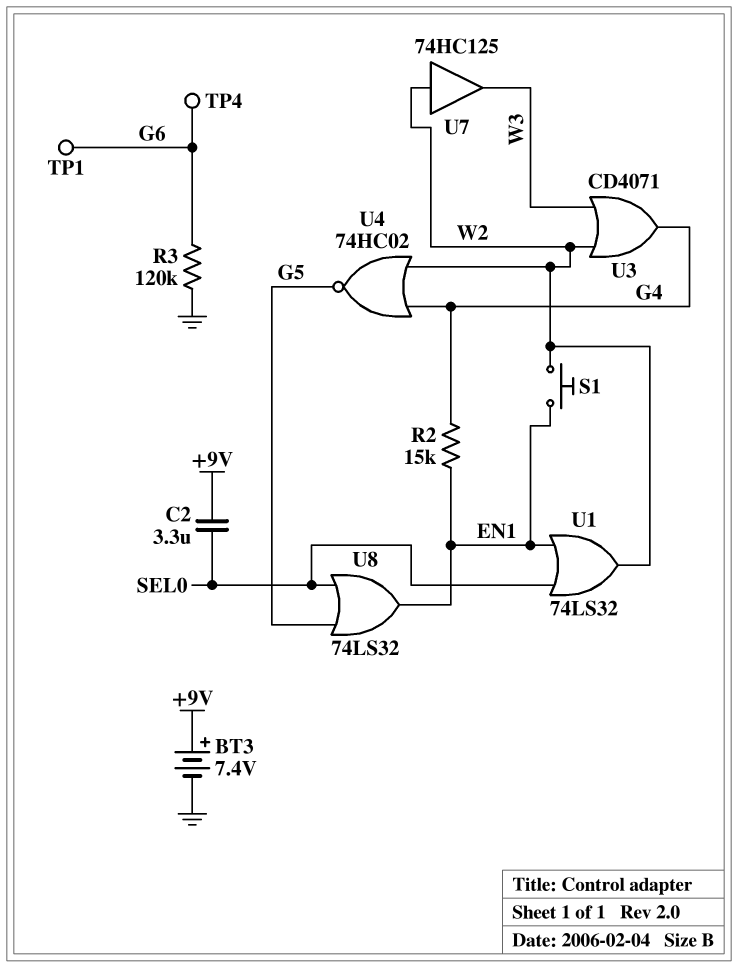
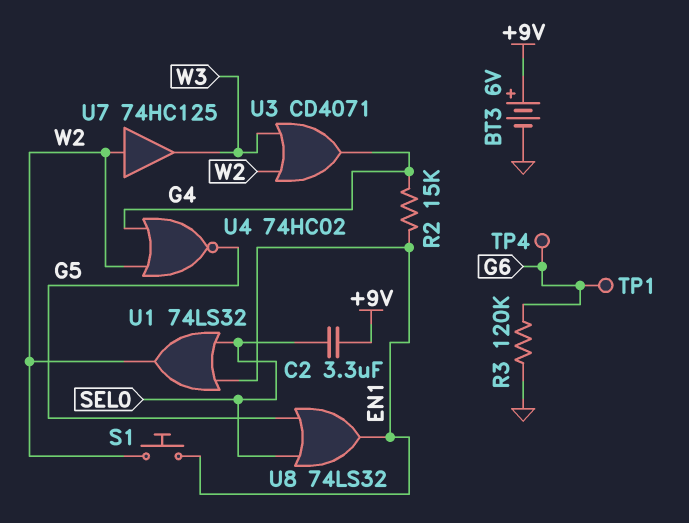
BT3: 7.4V (plus +9V, minus GND) -> 6V (plus +9V, minus GND)

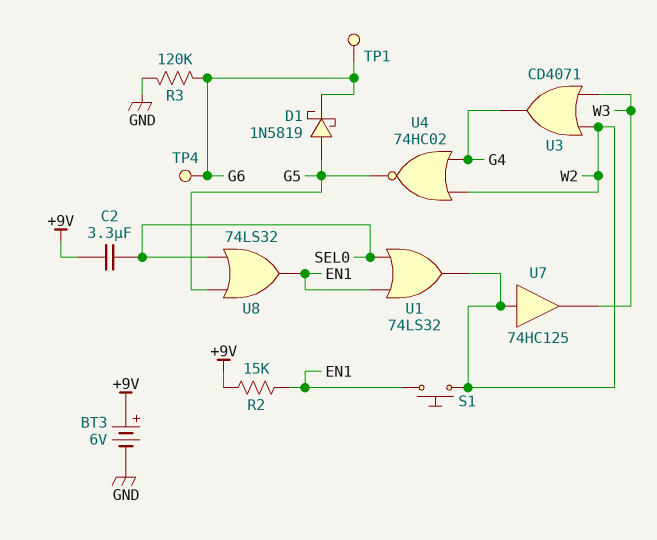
D1: none -> schottky 1N5819 (A G5, K G6)
R2: 15k (EN1, G4) -> 15k (+9V, EN1)

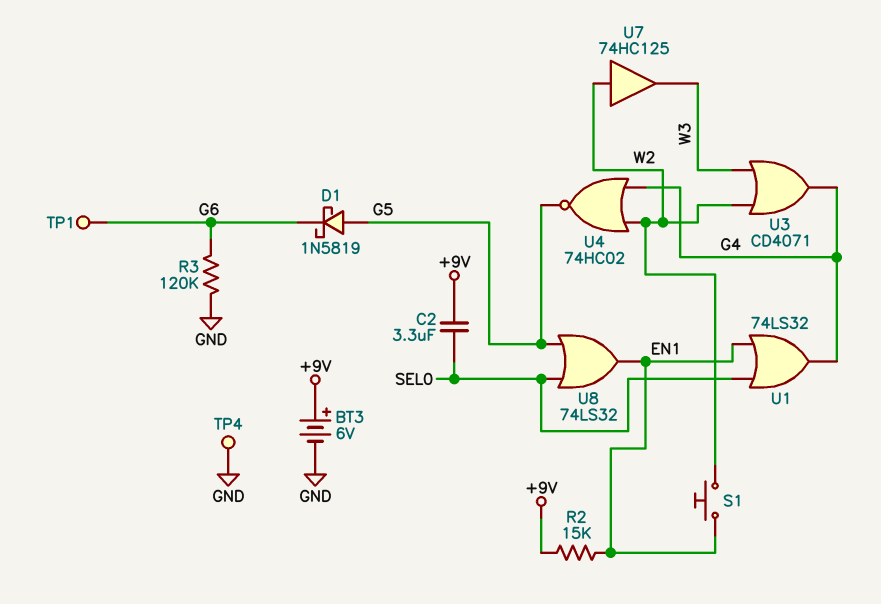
TP4: test point (G6) -> test point (GND)
U1: OR 74LS32 (in EN1, in SEL0, out W2) -> OR 74LS32 (in EN1, in SEL0, out G4)

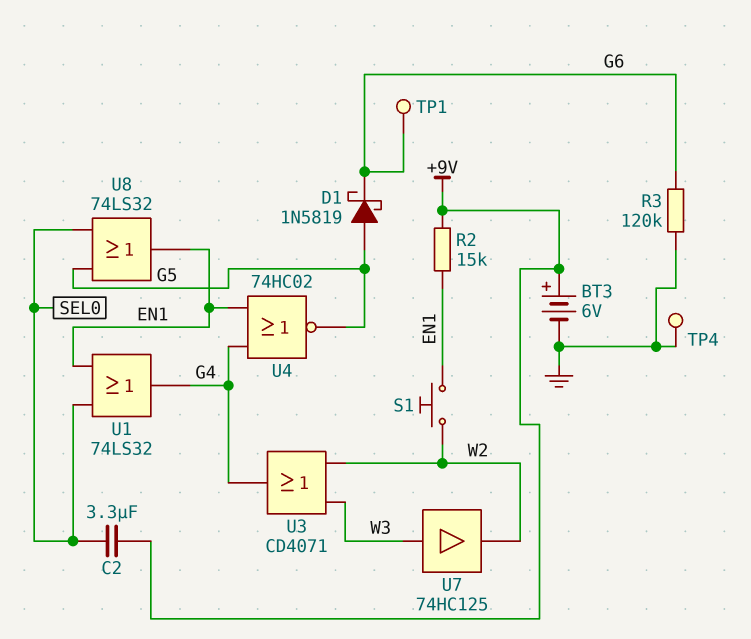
U4: NOR 74HC02 (in G4, in W2, out G5) -> NOR 74HC02 (in EN1, in G4, out G5)
U7: buffer 74HC125 (in W2, out W3) -> buffer 74HC125 (in W3, out W2)

